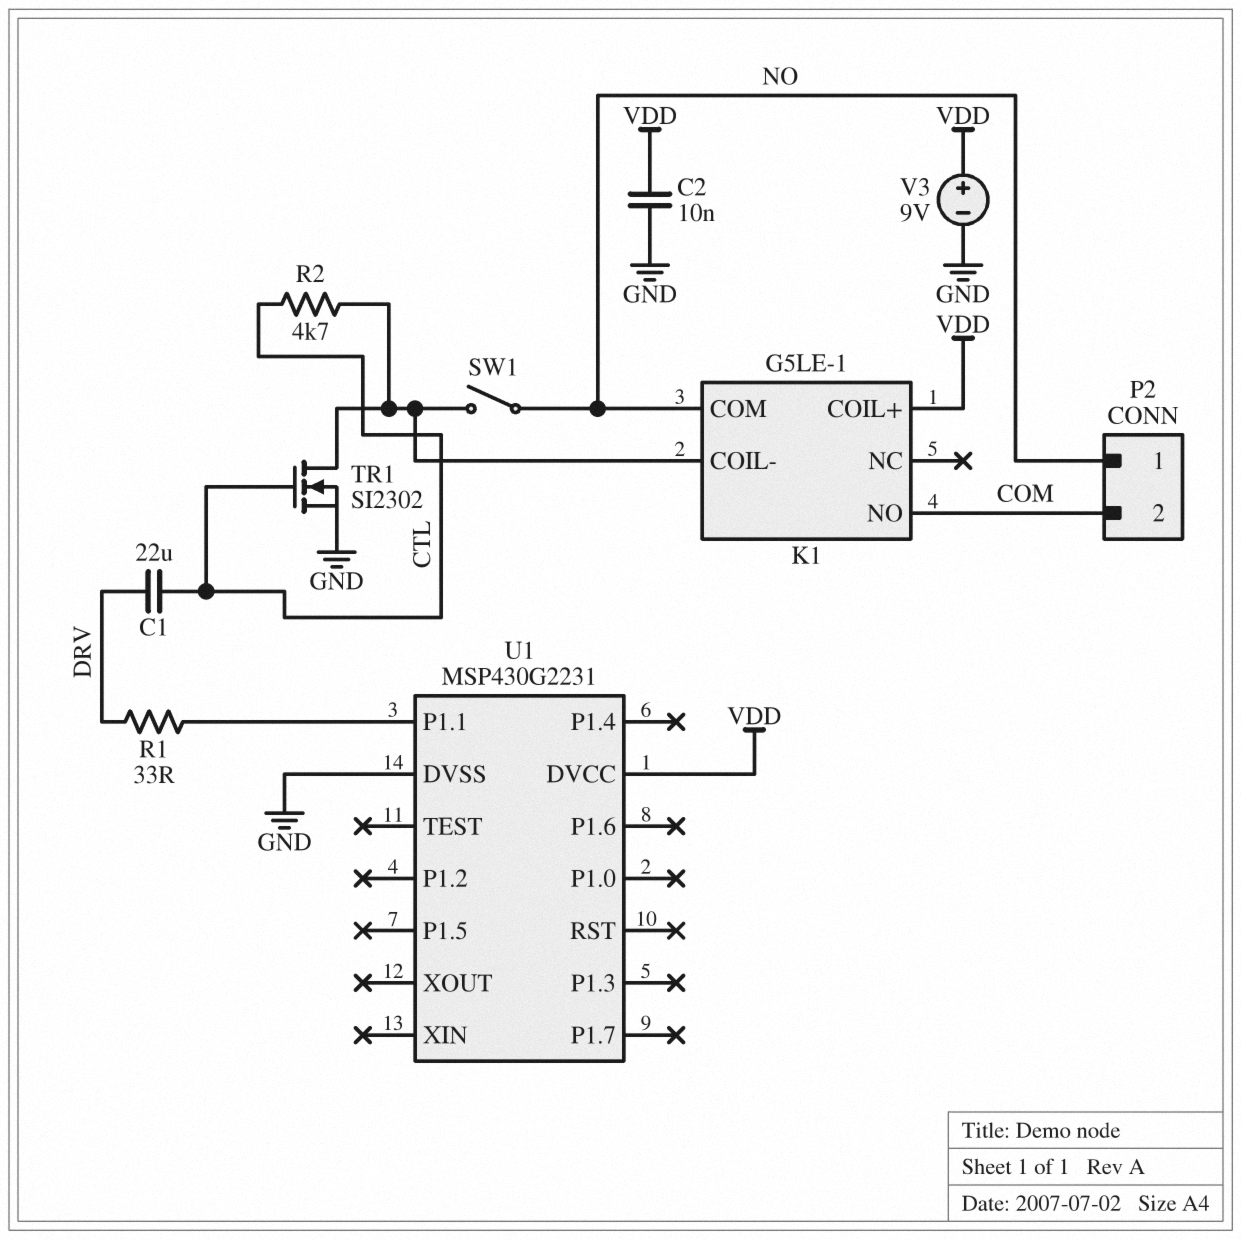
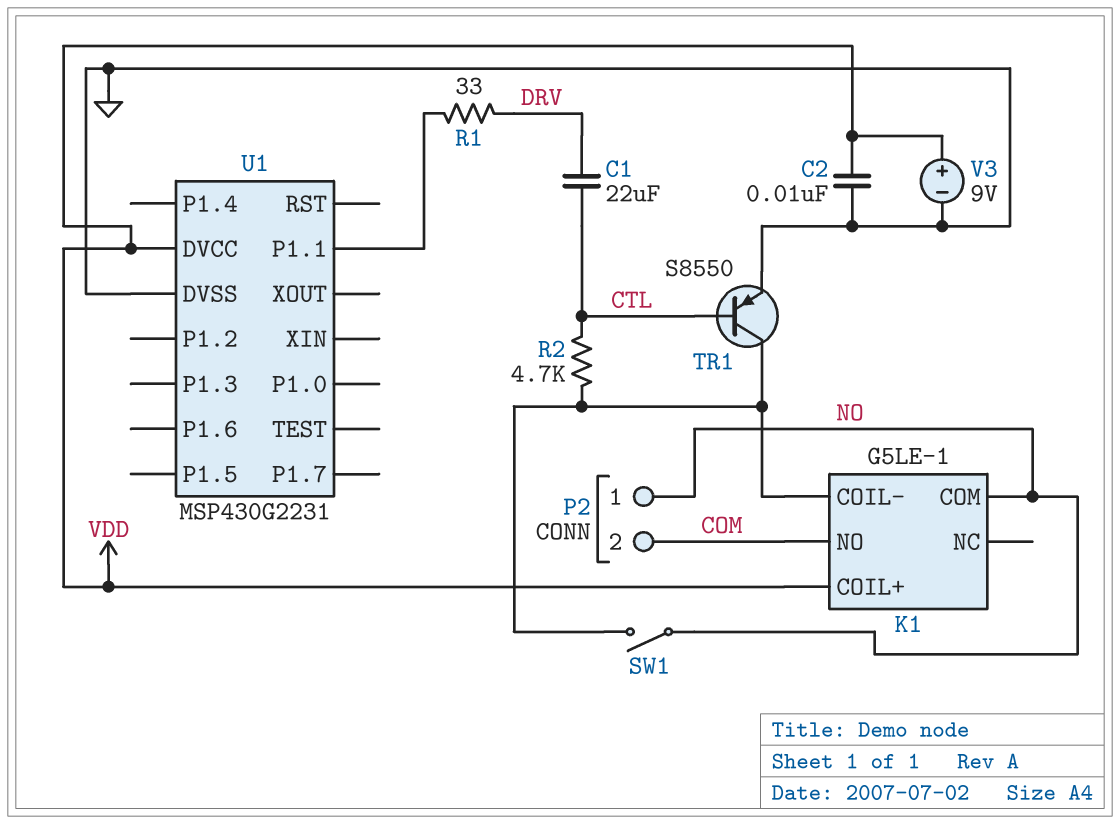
TR1: NMOS SI2302 (G CTL, D K1/COIL-, S GND) -> PNP S8550 (B CTL, C K1/COIL-, E GND)

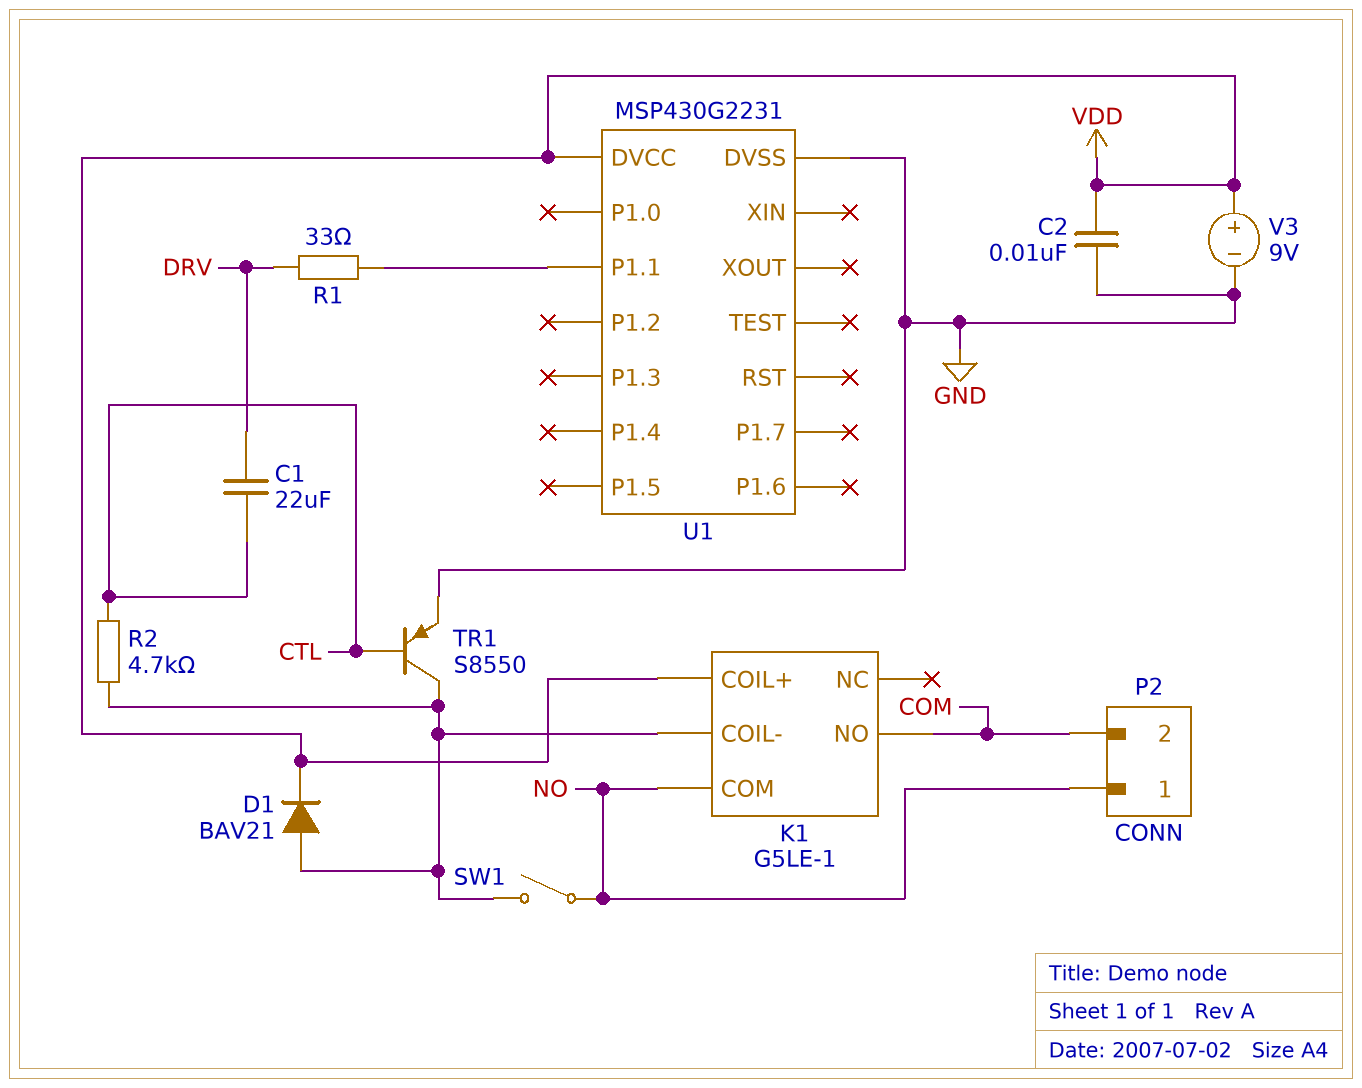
D1: none -> diode BAV21 (A K1/COIL-, K VDD)

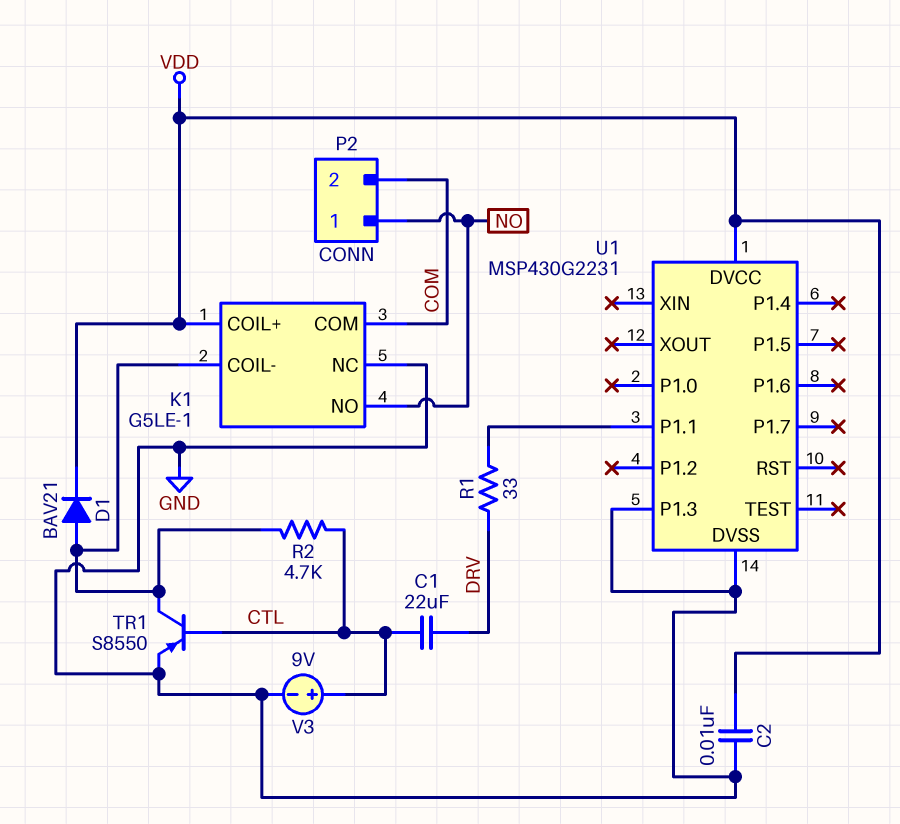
K1 pin COM: NO -> COM
K1 pin NC: none -> GND
K1 pin NO: COM -> NO
SW1: switch (K1/COIL-, NO) -> none
U1 pin P1.3: none -> GND
V3: 9V (plus VDD, minus GND) -> 9V (plus CTL, minus GND)

